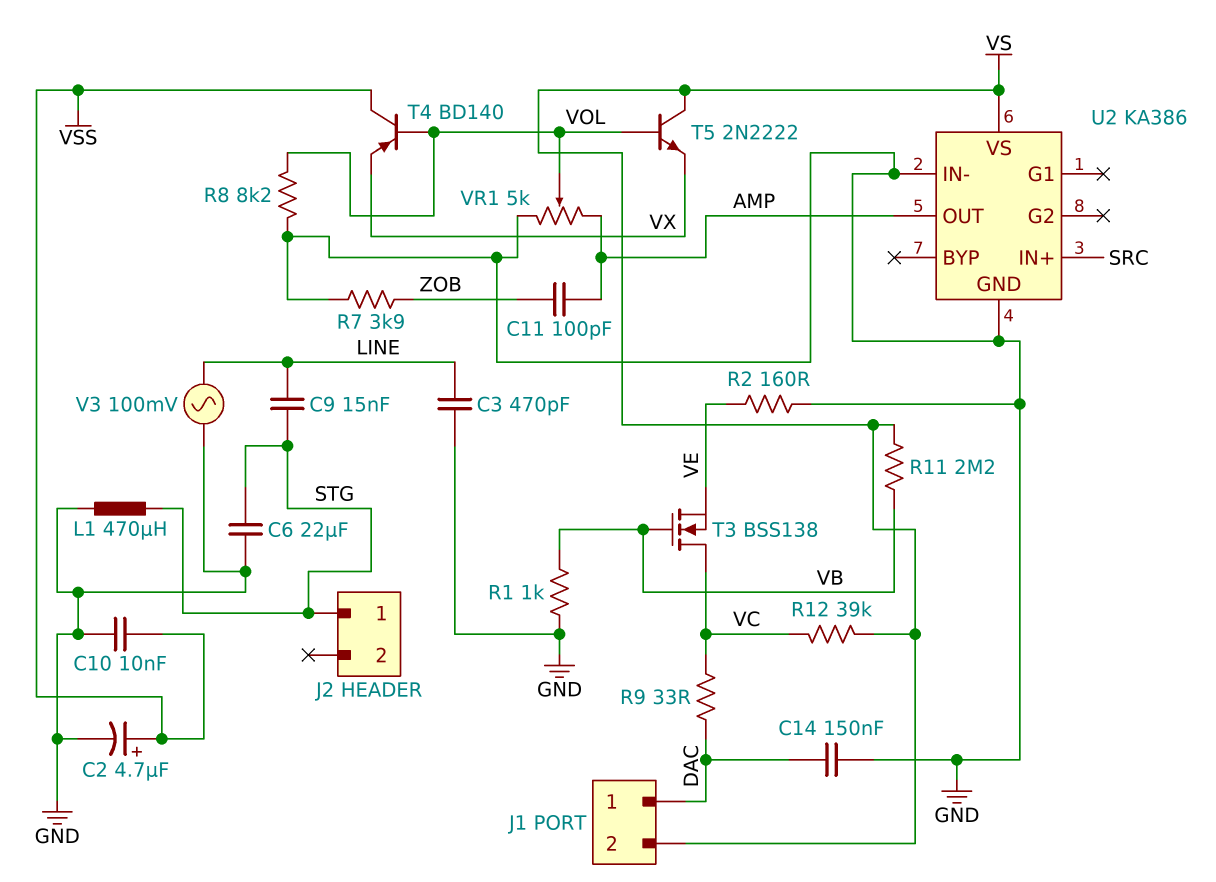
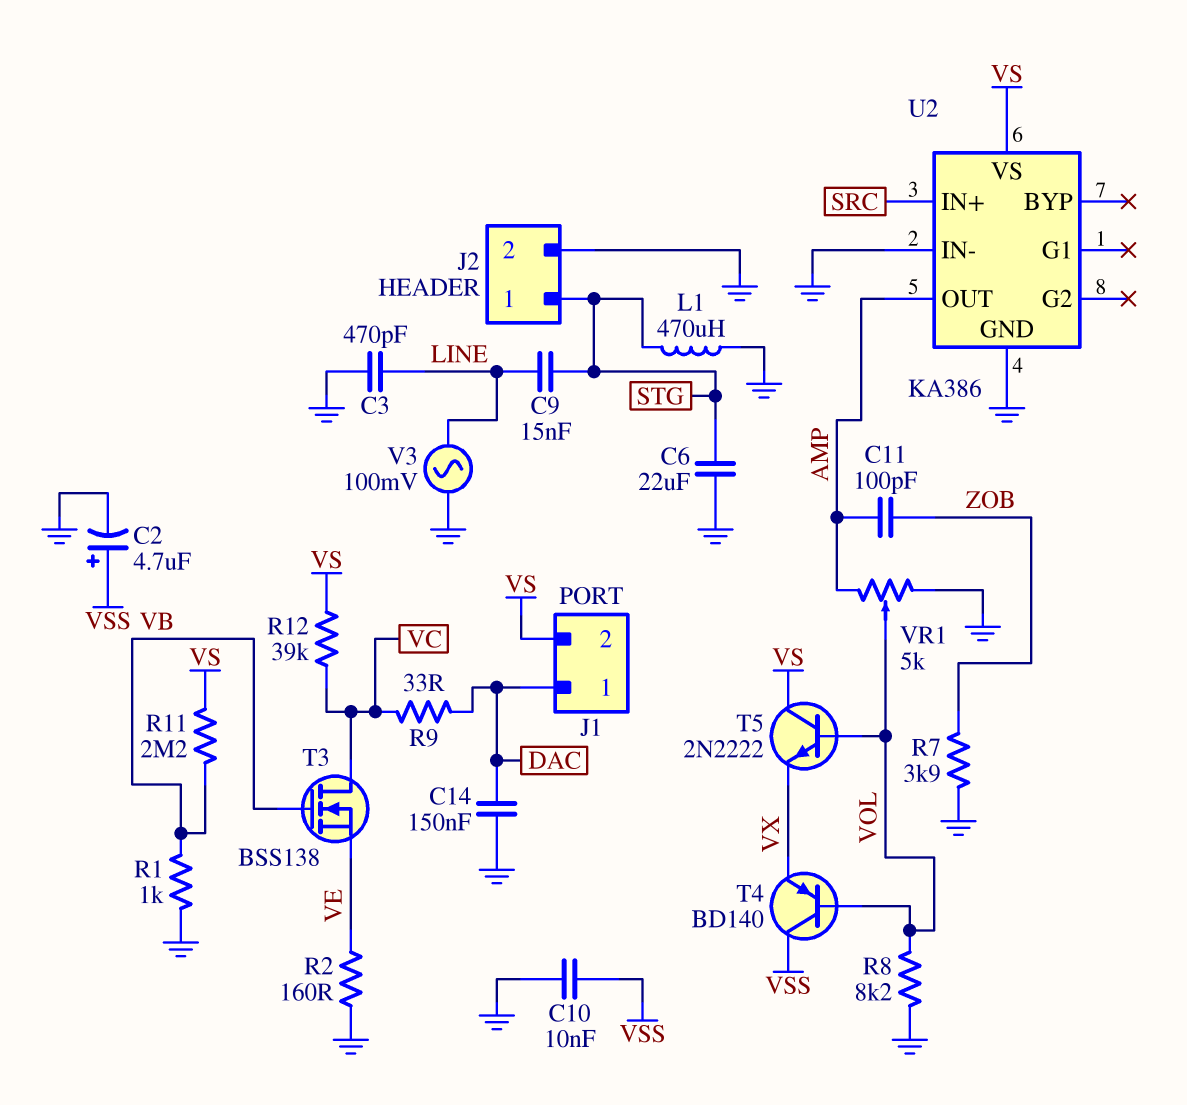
J2 pin 2: none -> GND

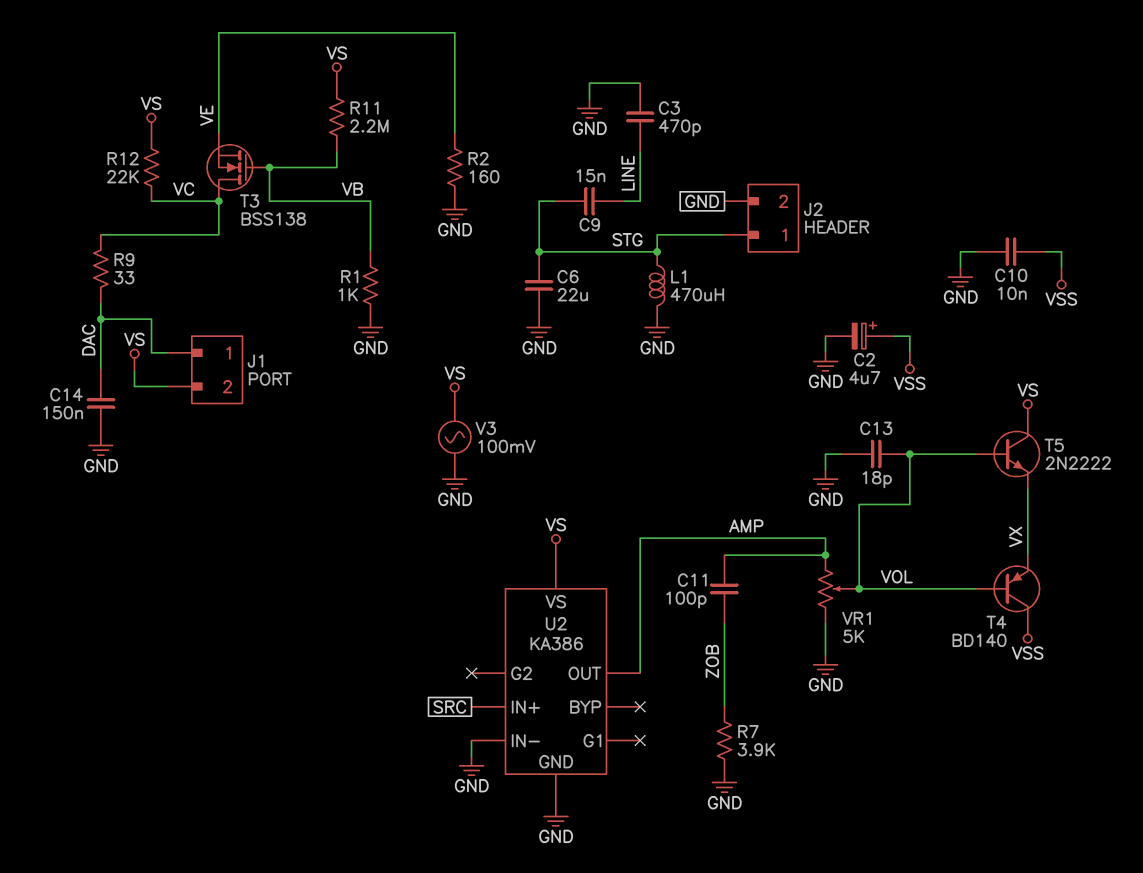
C13: none -> 18pF (GND, VOL)
R8: 8.2k (GND, VOL) -> none
R12: 39k (VC, VS) -> 22k (VC, VS)
V3: AC 100mV (GND, LINE) -> AC 100mV (GND, VS)

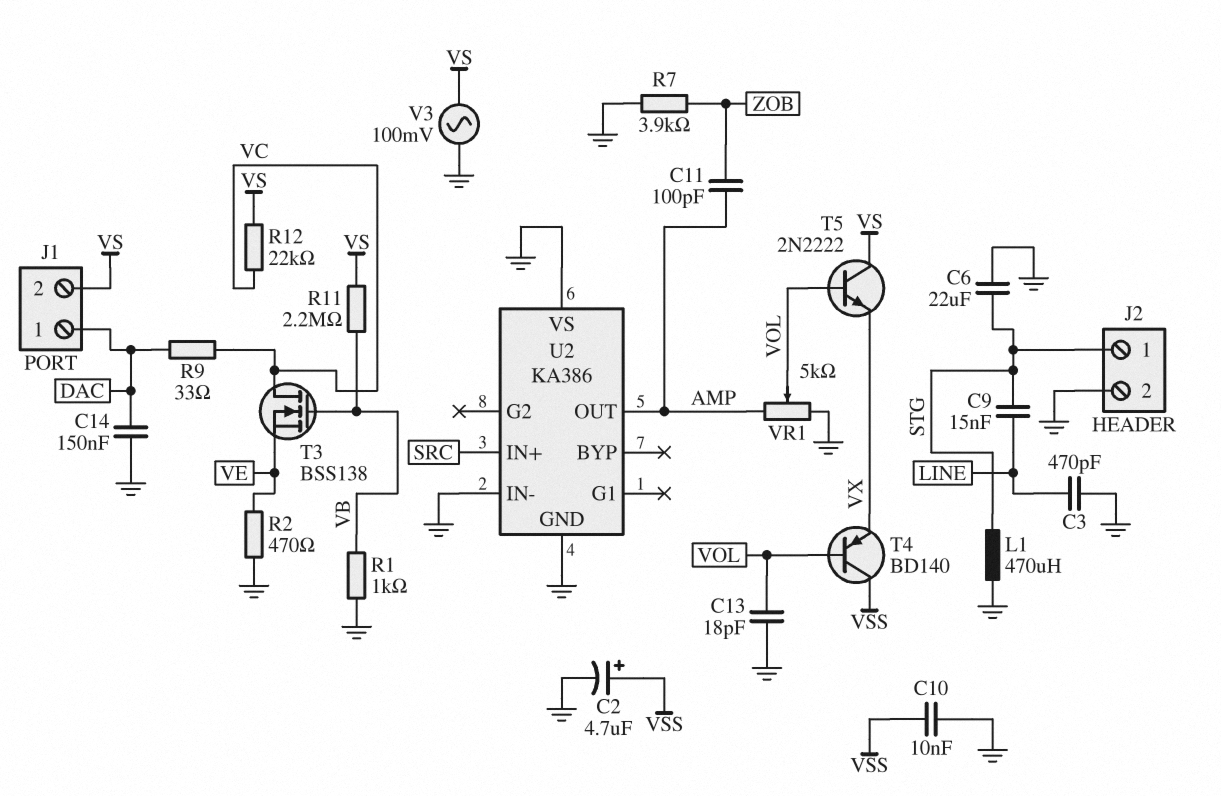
R2: 160 (GND, VE) -> 470 (GND, VE)
U2 pin VS: VS -> GND

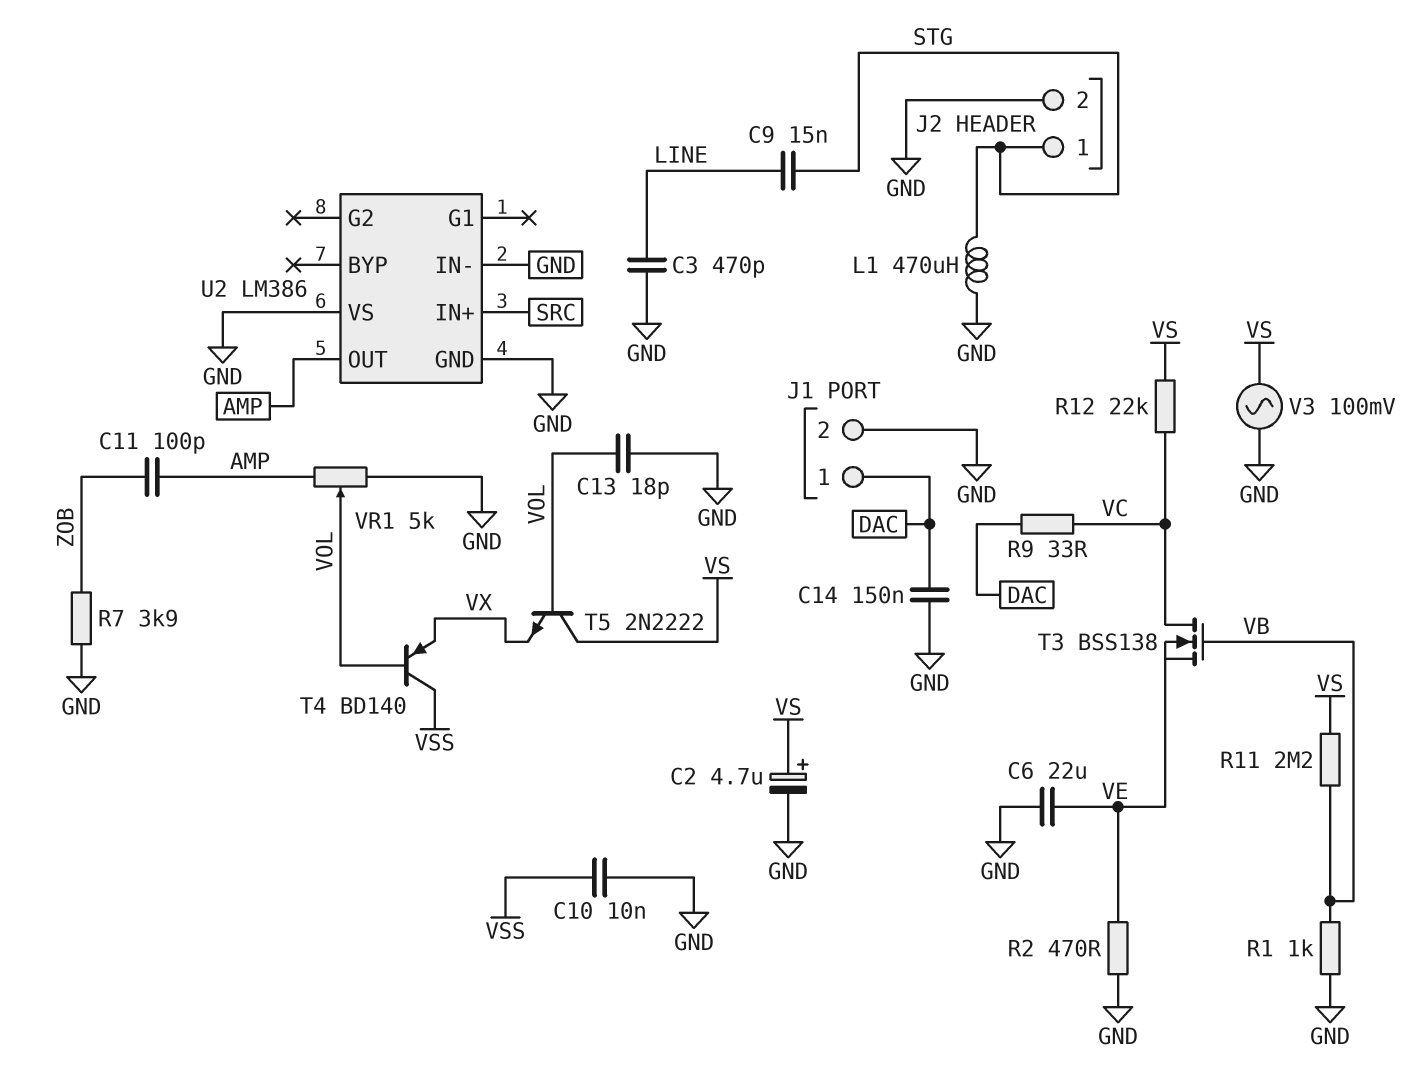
C2: 4.7uF (plus VSS, minus GND) -> 4.7uF (plus VS, minus GND)
C6: 22uF (GND, STG) -> 22uF (GND, VE)
J1 pin 2: VS -> GND
U2: KA386 -> LM386

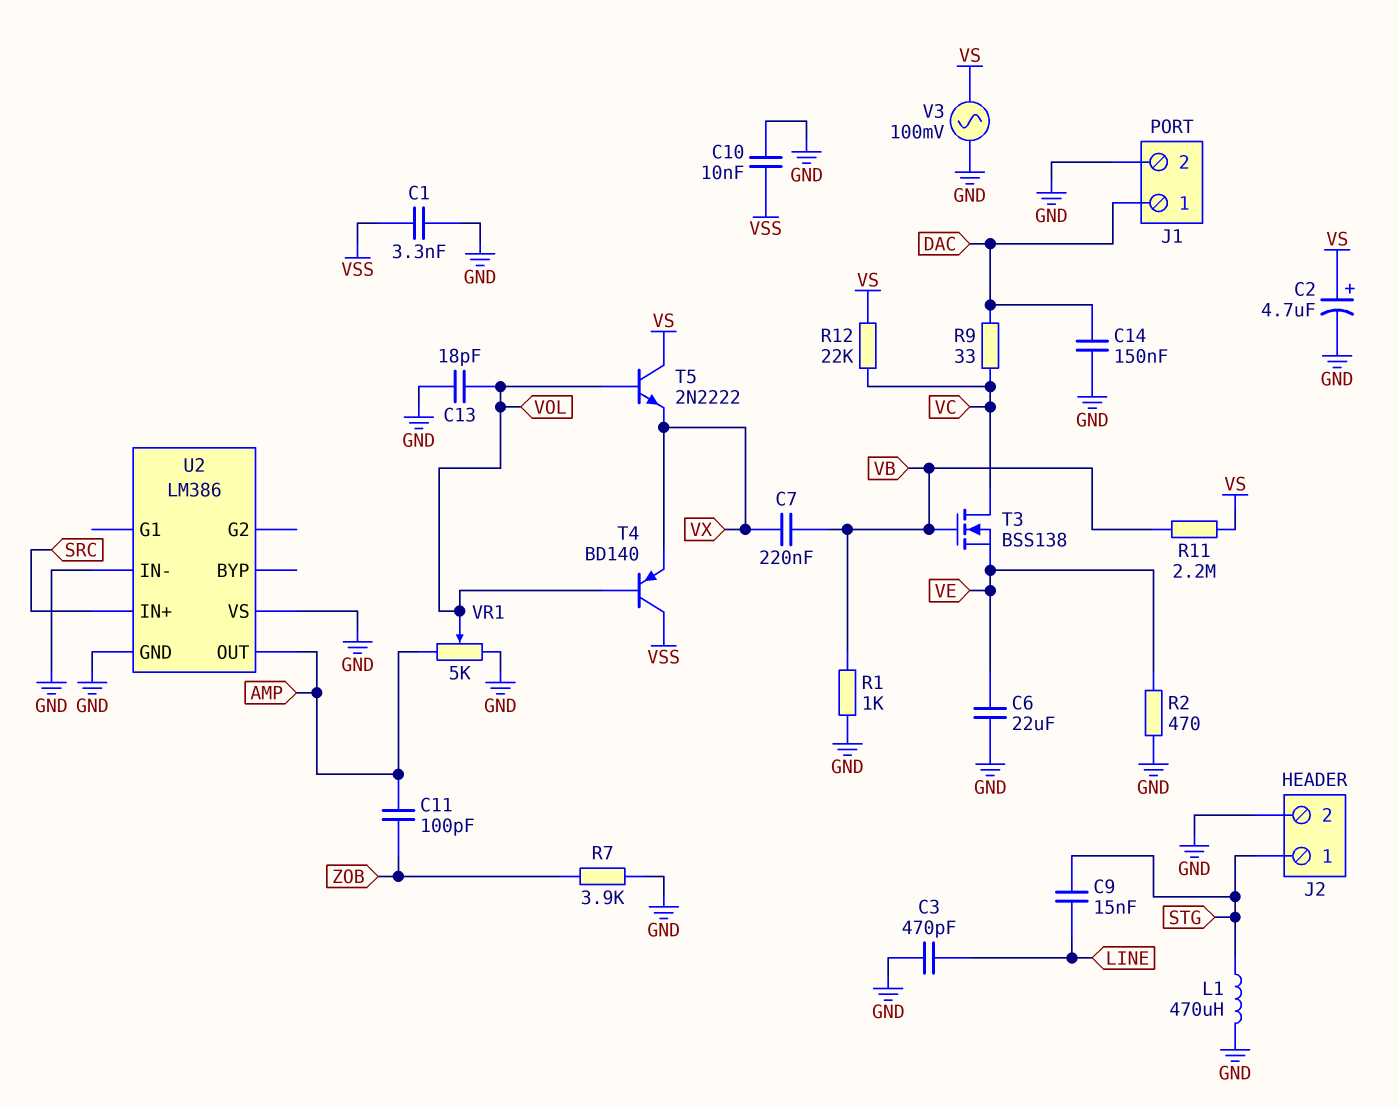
C1: none -> 3.3nF (GND, VSS)
C7: none -> 220nF (VB, VX)

